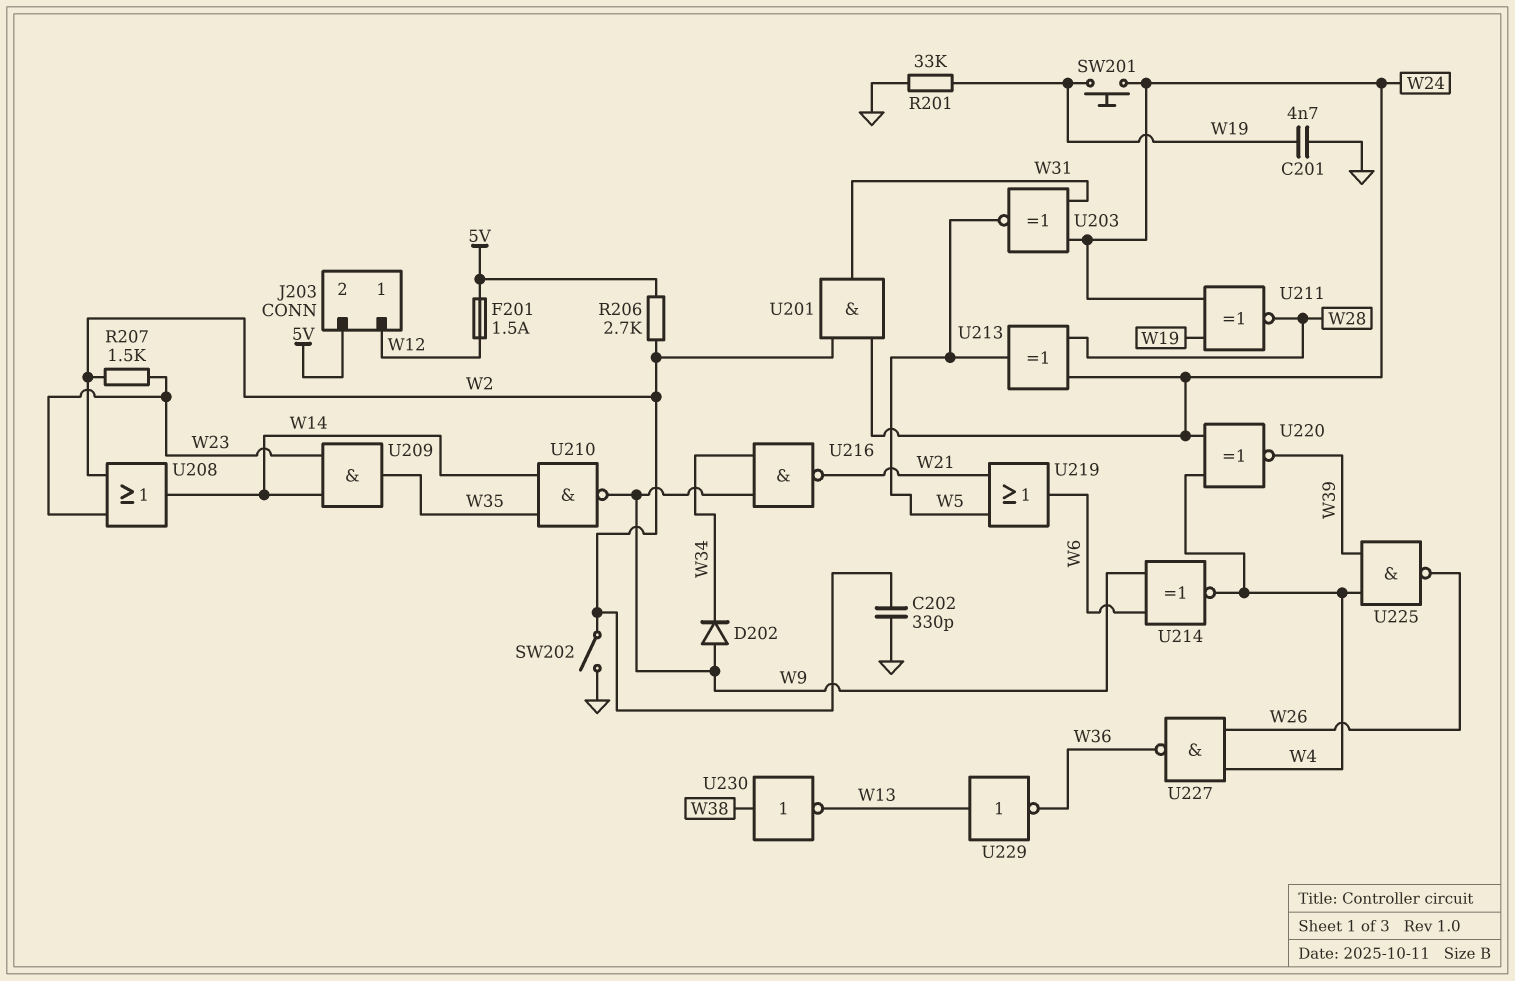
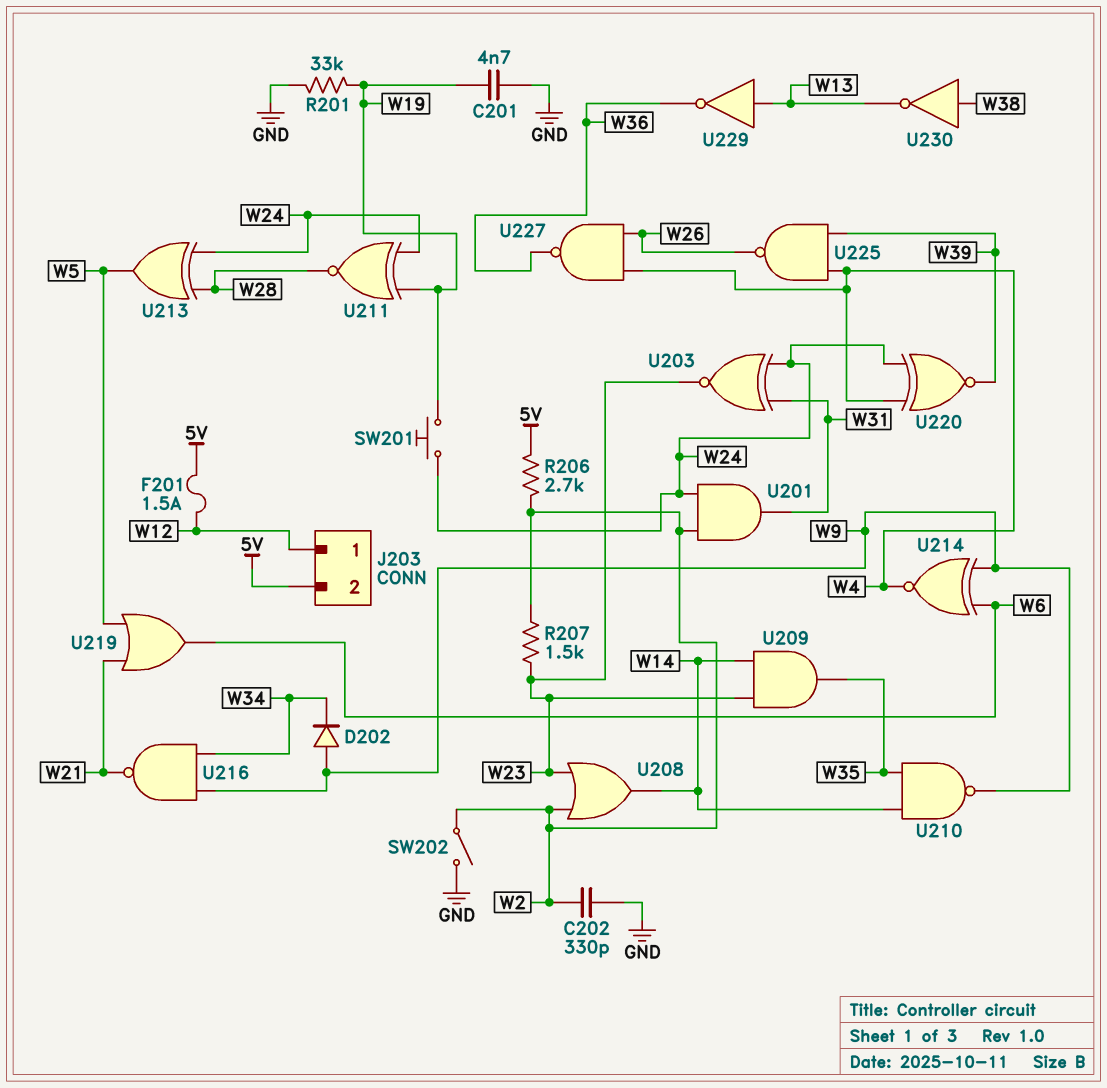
U203: XNOR (in W24, in W31, out W5) -> XNOR (in W24, in W31, out W23)

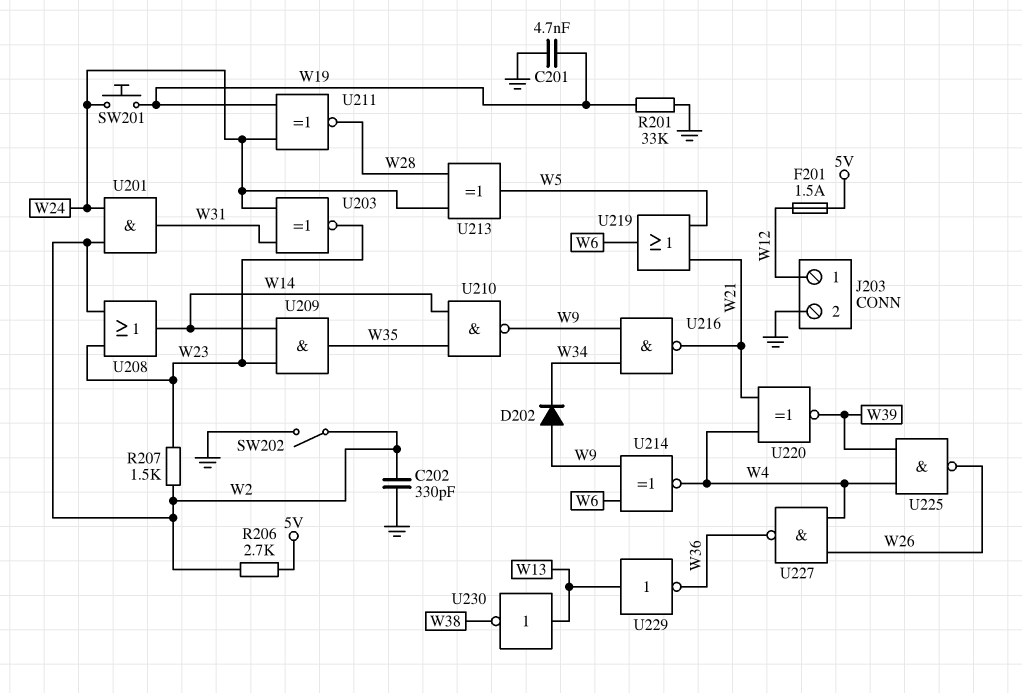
J203 pin 2: 5V -> GND
U220: XNOR (in W4, in W24, out W39) -> XNOR (in W4, in W21, out W39)
U230: NOT (in W38, out W13) -> NOT (in W13, out W38)

